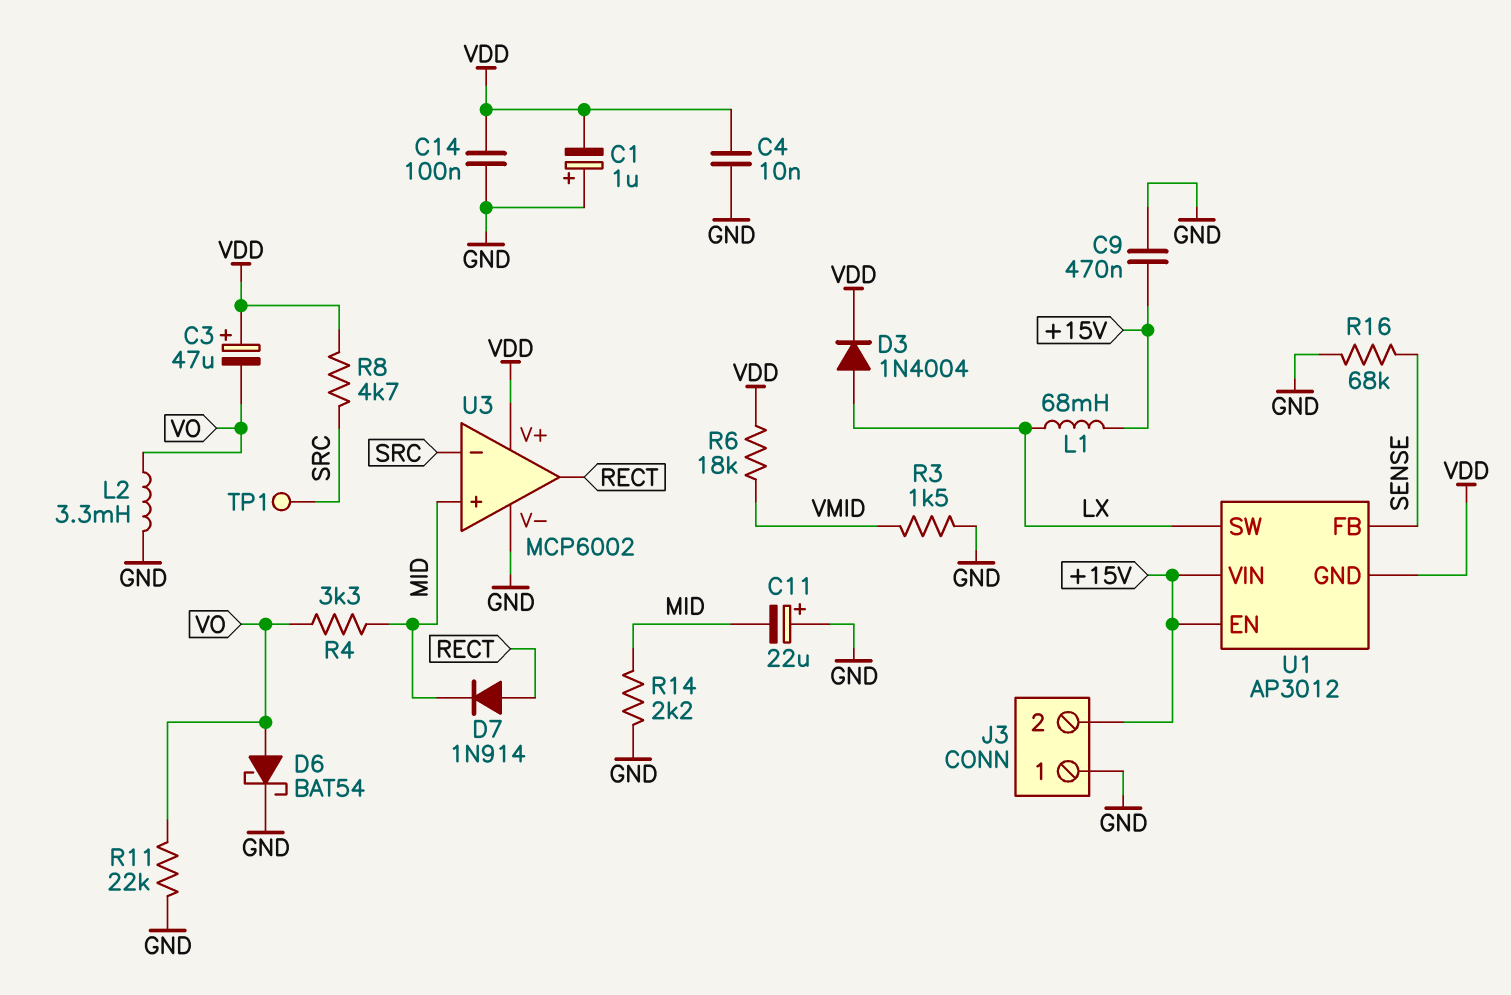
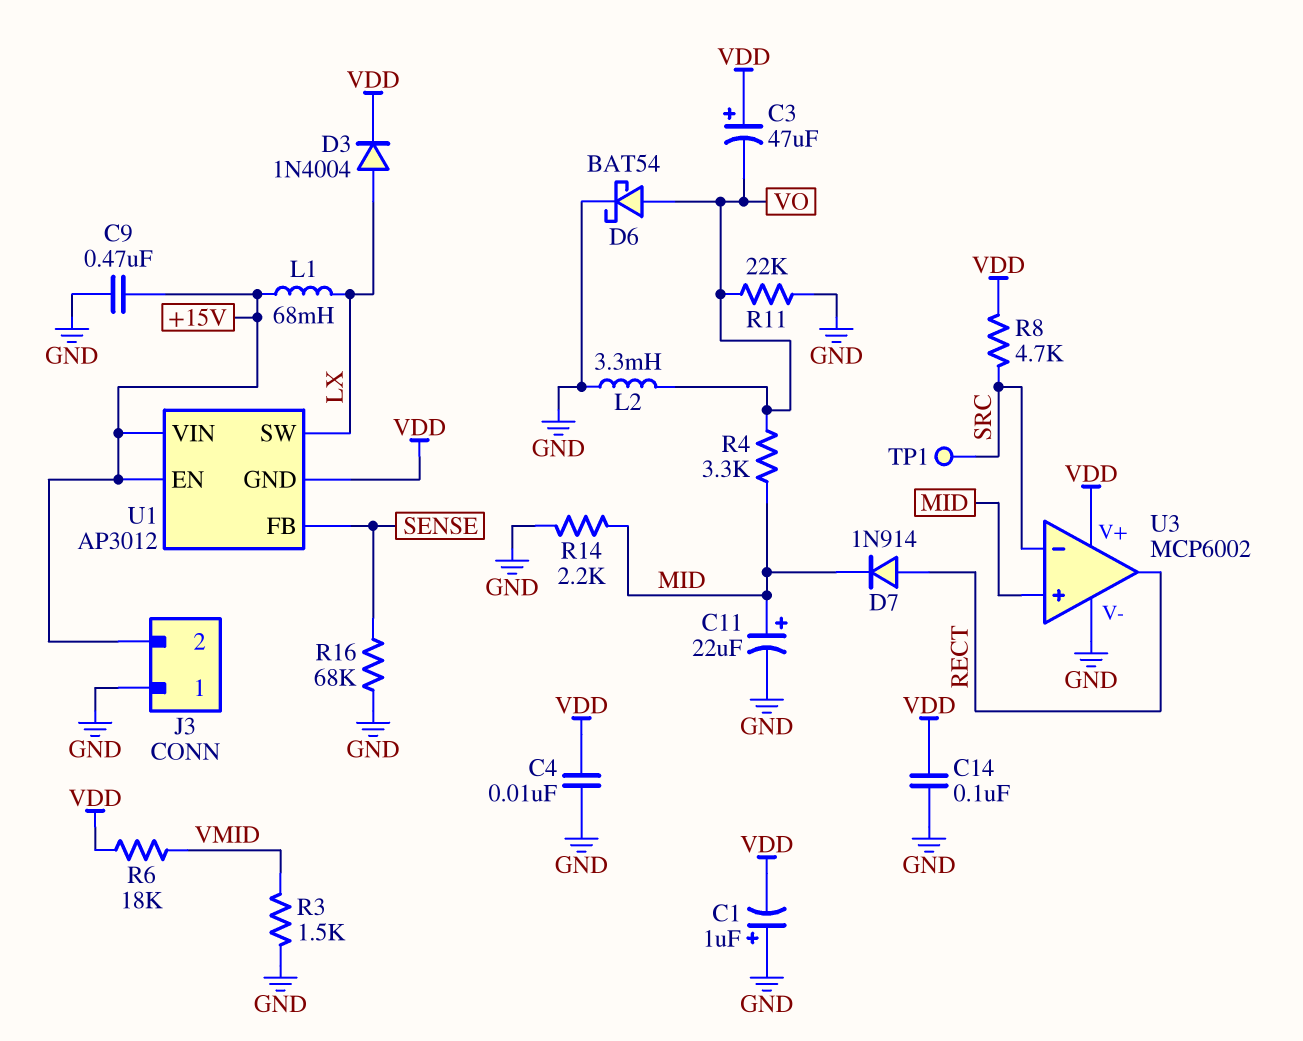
C11: 22uF (plus GND, minus MID) -> 22uF (plus MID, minus GND)

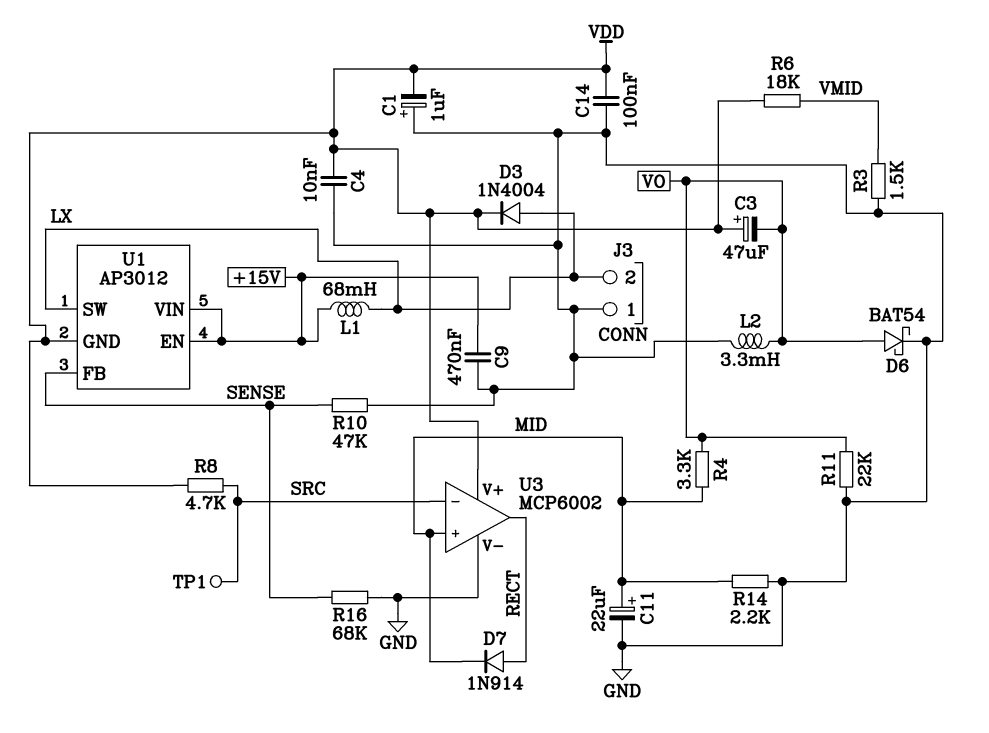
J3 pin 2: +15V -> LX
R10: none -> 47k (GND, SENSE)

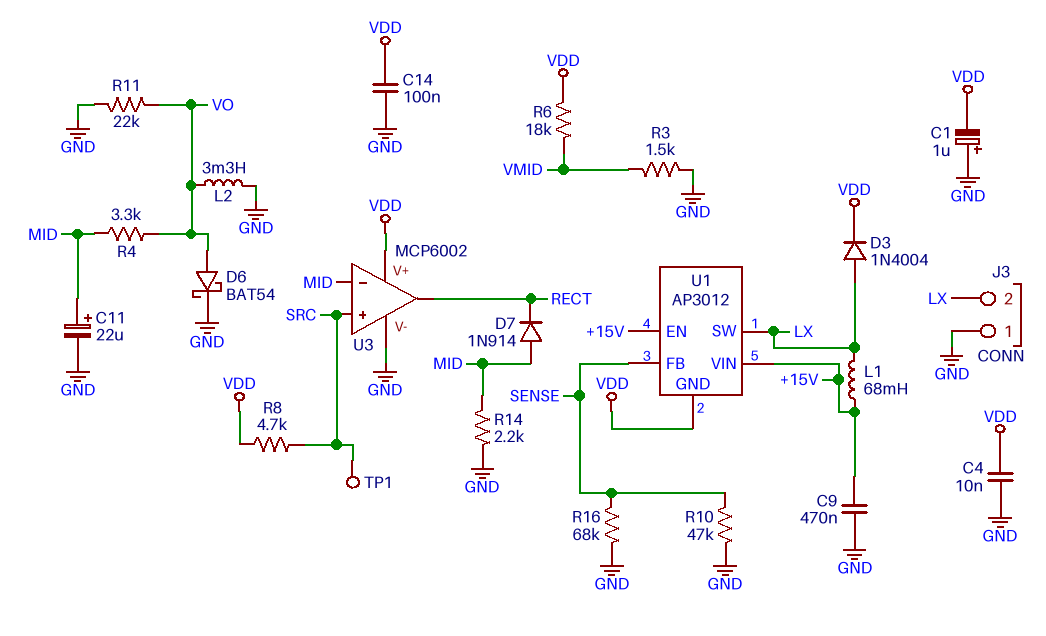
C3: 47uF (plus VDD, minus VO) -> none
D7: diode 1N914 (A RECT, K MID) -> diode 1N914 (A MID, K RECT)
U3 pin in+: MID -> SRC
U3 pin in-: SRC -> MID

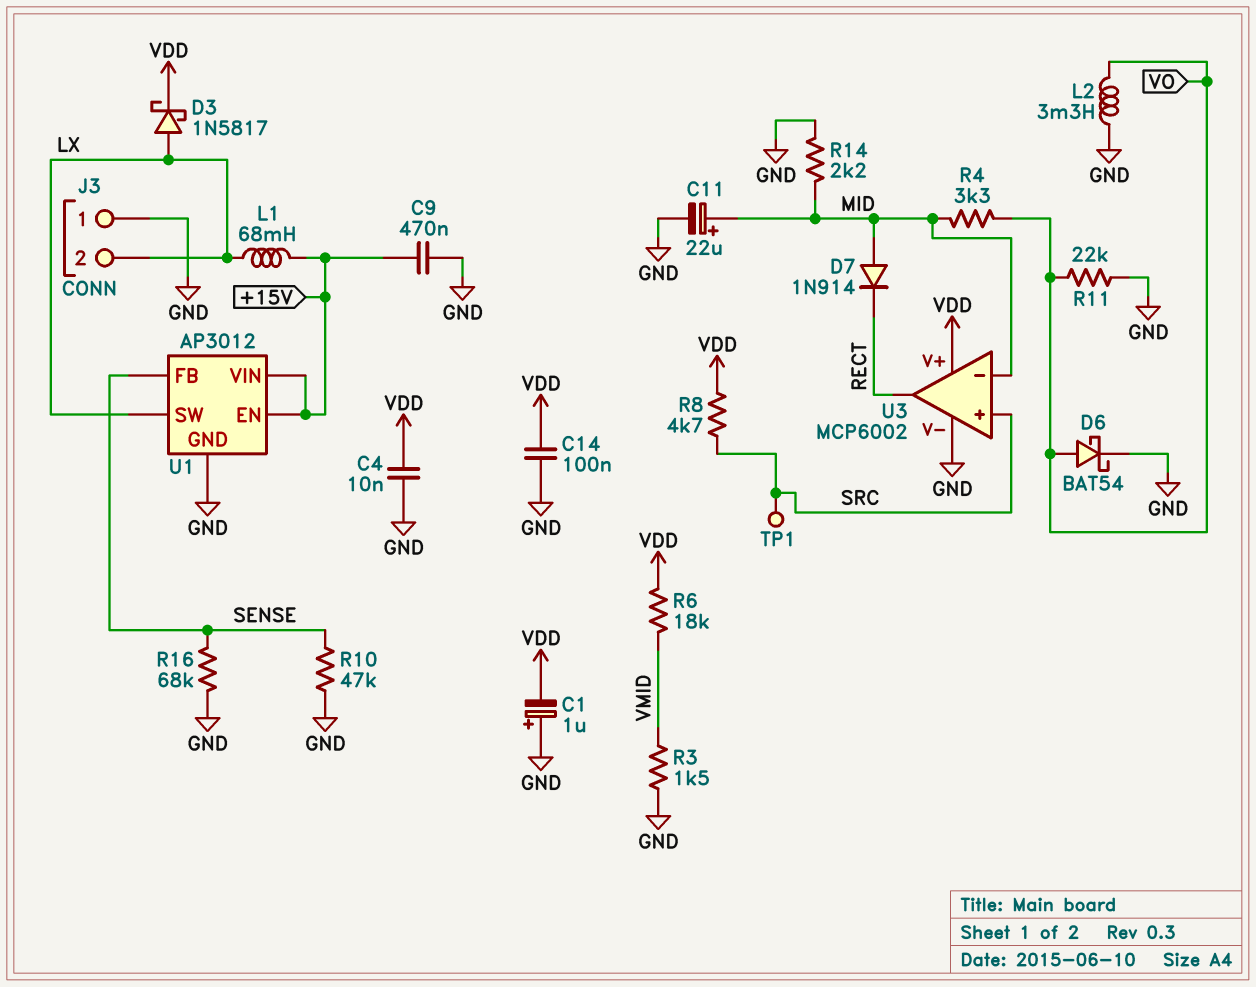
D3: diode 1N4004 (A LX, K VDD) -> schottky 1N5817 (A LX, K VDD)
U1 pin GND: VDD -> GND

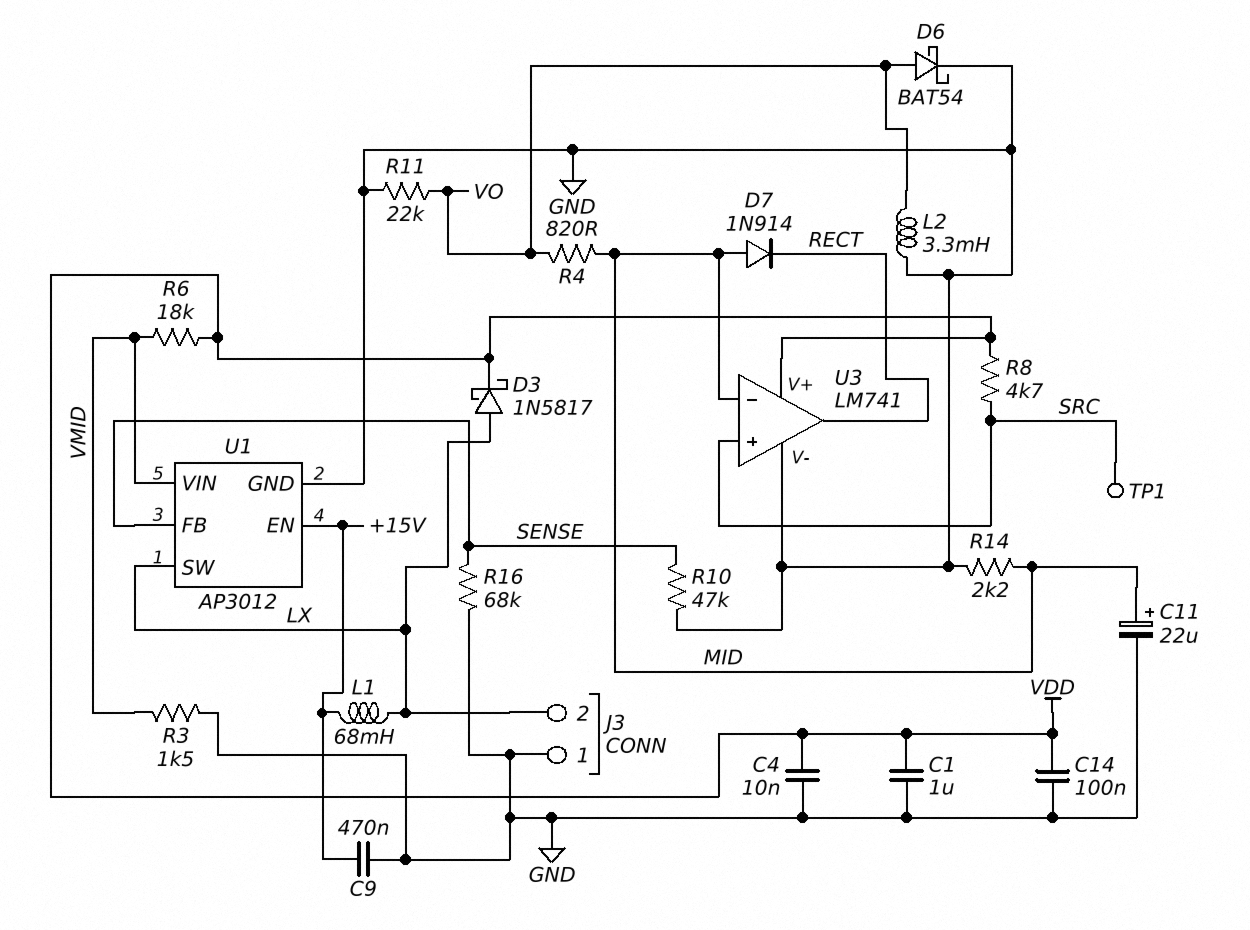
C1: 1uF (plus GND, minus VDD) -> 1uF (GND, VDD)
R4: 3.3k (MID, VO) -> 820 (MID, VO)
U1 pin VIN: +15V -> VMID
U3: MCP6002 -> LM741

